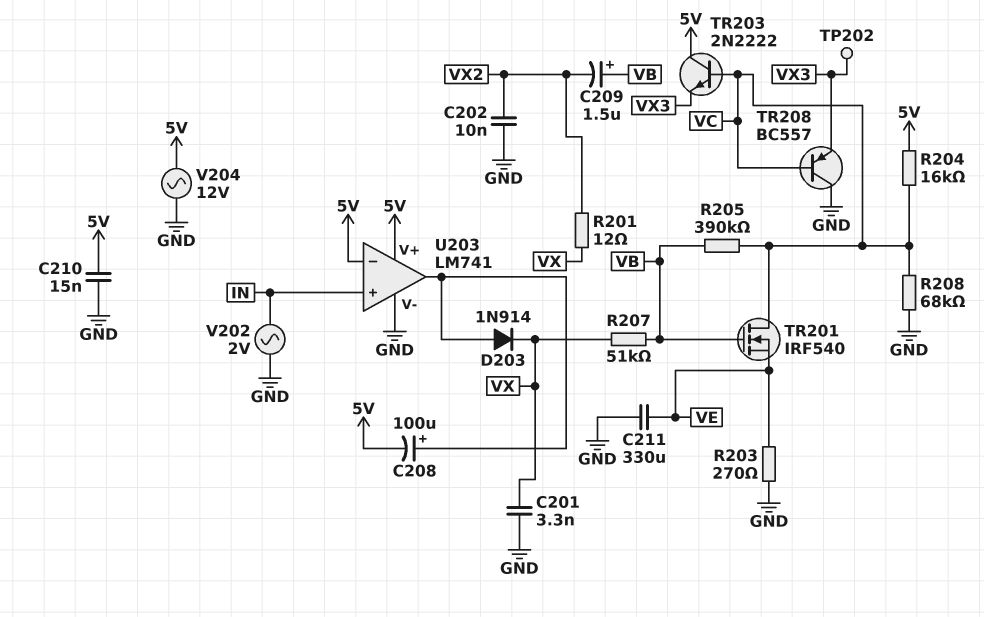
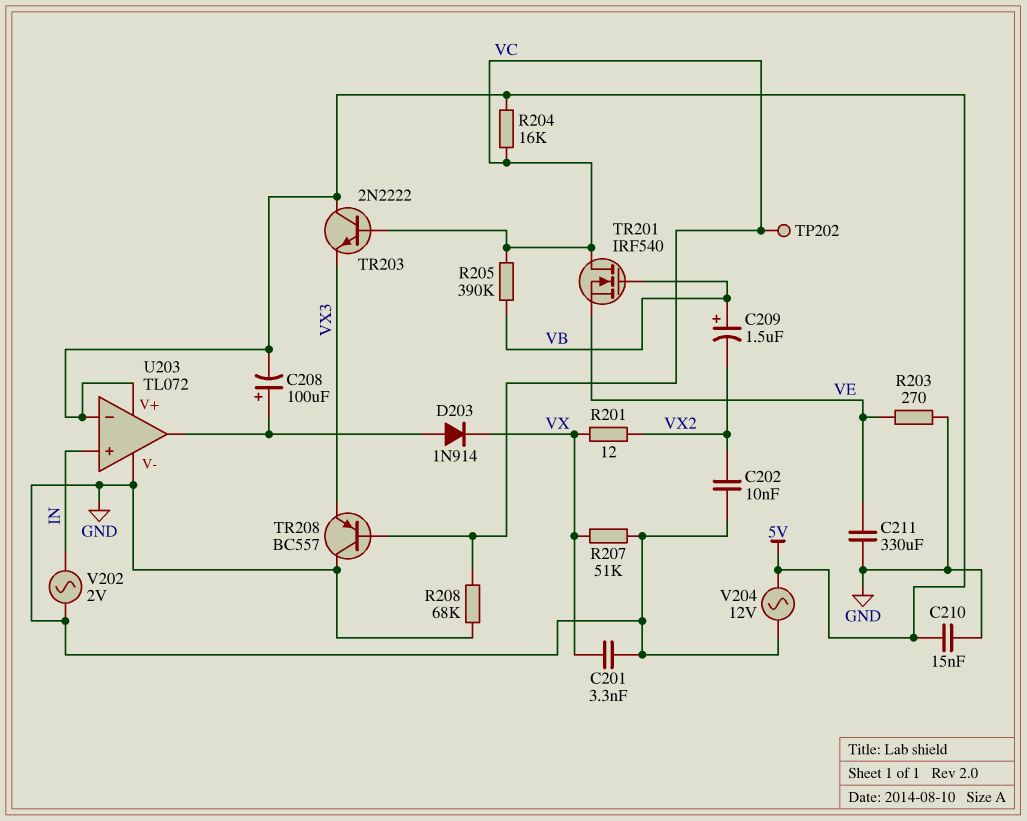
R207: 51k (VB, VX) -> 51k (GND, VX)
TP202: test point (VX3) -> test point (VC)
U203: LM741 -> TL072

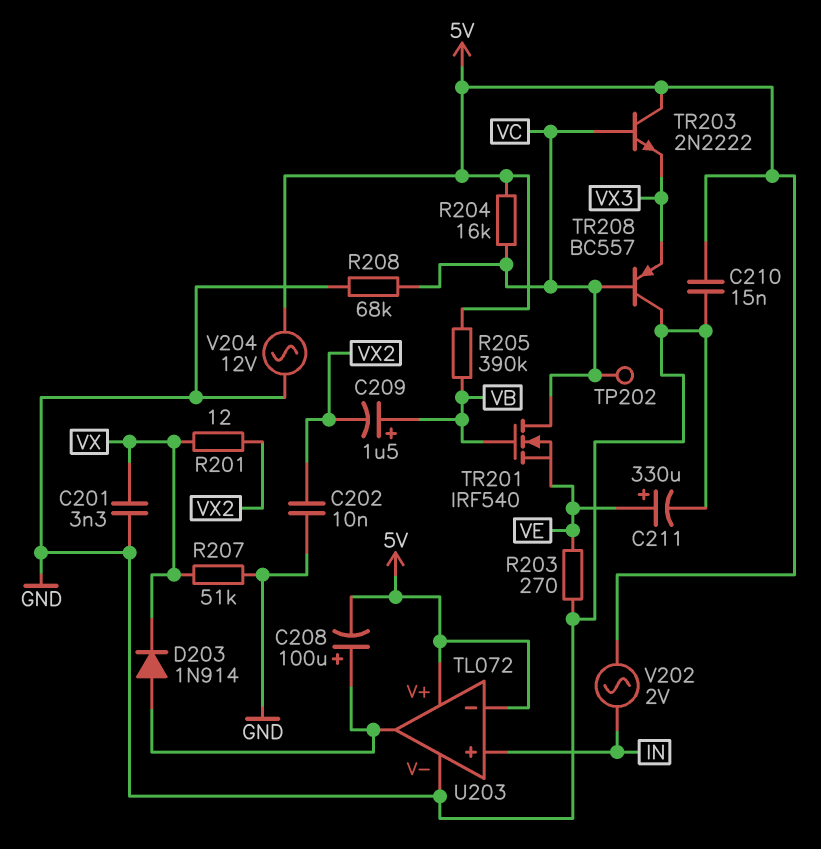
C211: 330uF (GND, VE) -> 330uF (plus VE, minus GND)
R205: 390k (VB, VC) -> 390k (5V, VB)
V202: AC 2V (GND, IN) -> AC 2V (5V, IN)

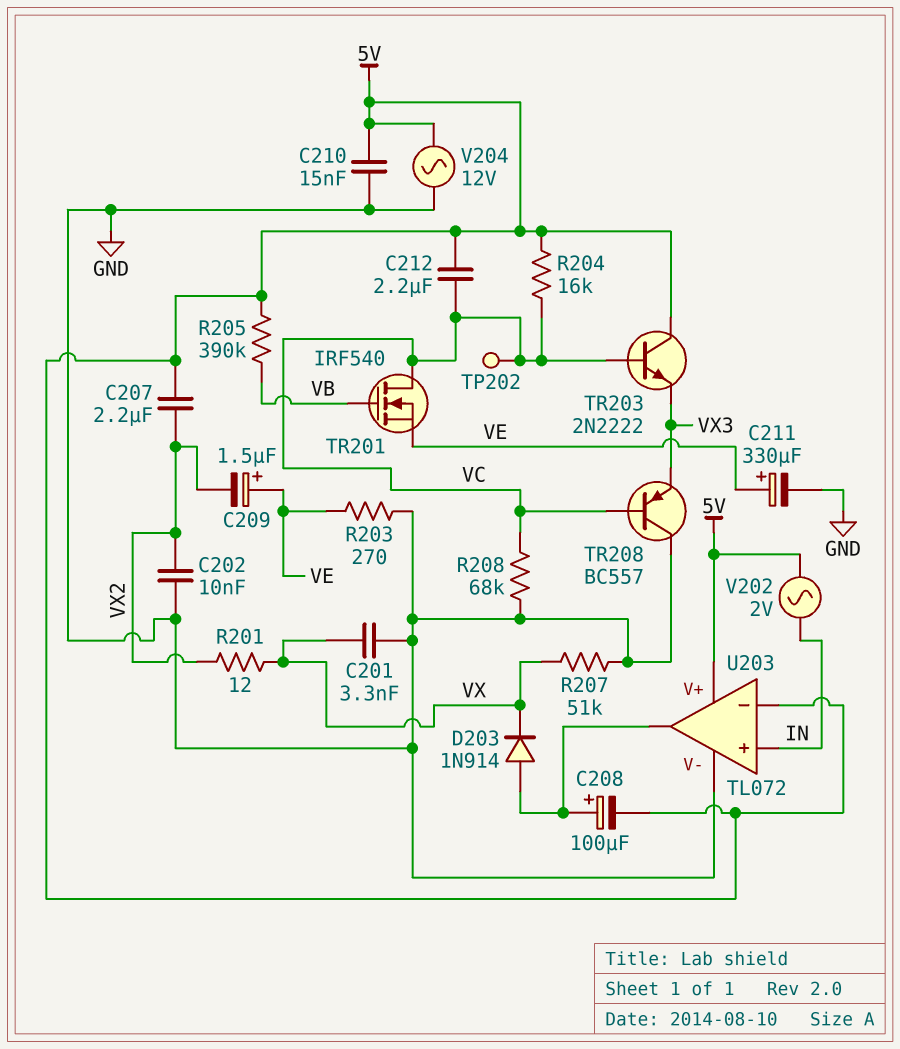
C207: none -> 2.2uF (5V, VX2)
C209: 1.5uF (plus VB, minus VX2) -> 1.5uF (plus VE, minus VX2)
C212: none -> 2.2uF (5V, VC)

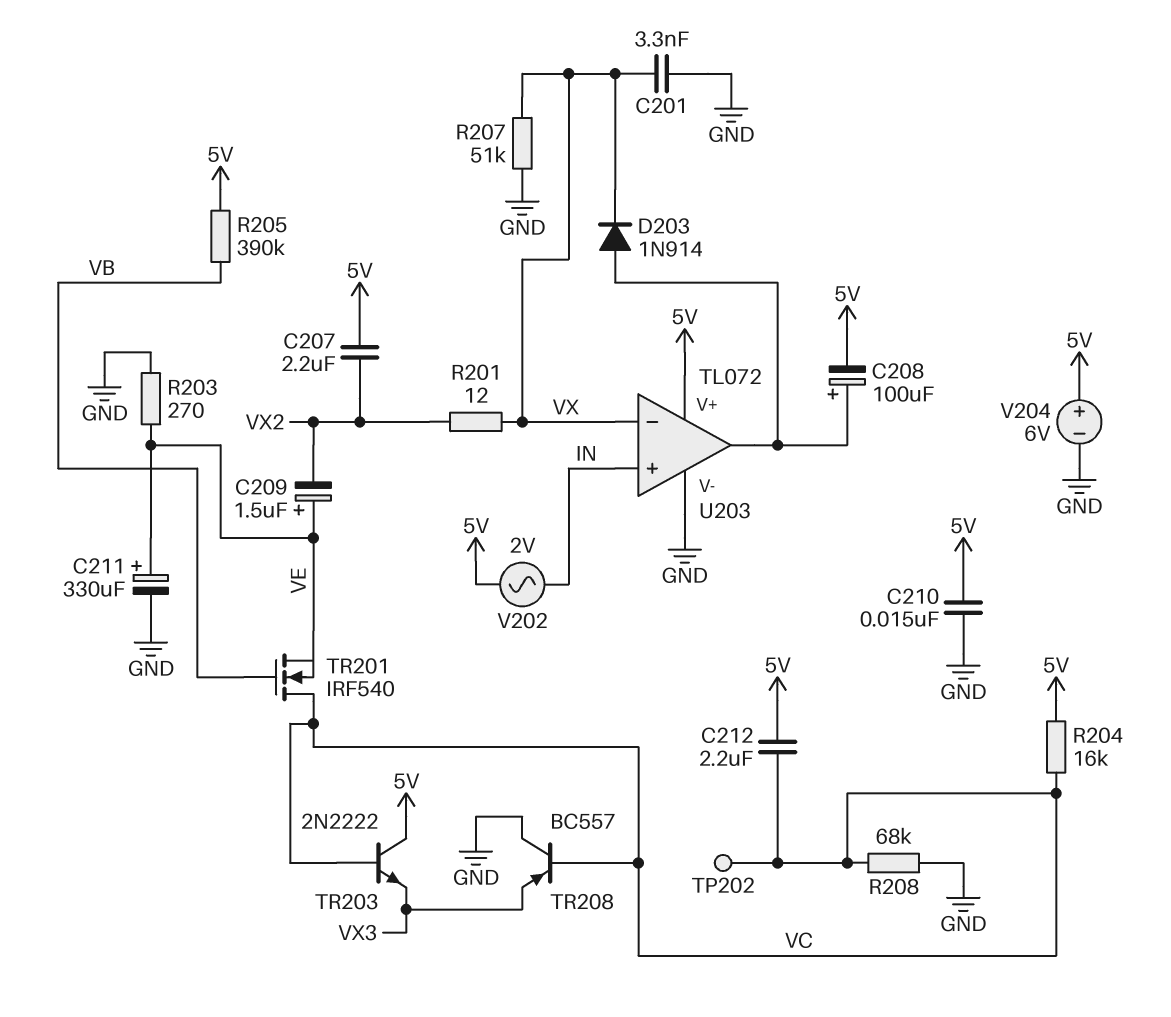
C202: 10nF (GND, VX2) -> none
U203 pin in-: 5V -> VX
V204: AC 12V (5V, GND) -> 6V (plus 5V, minus GND)

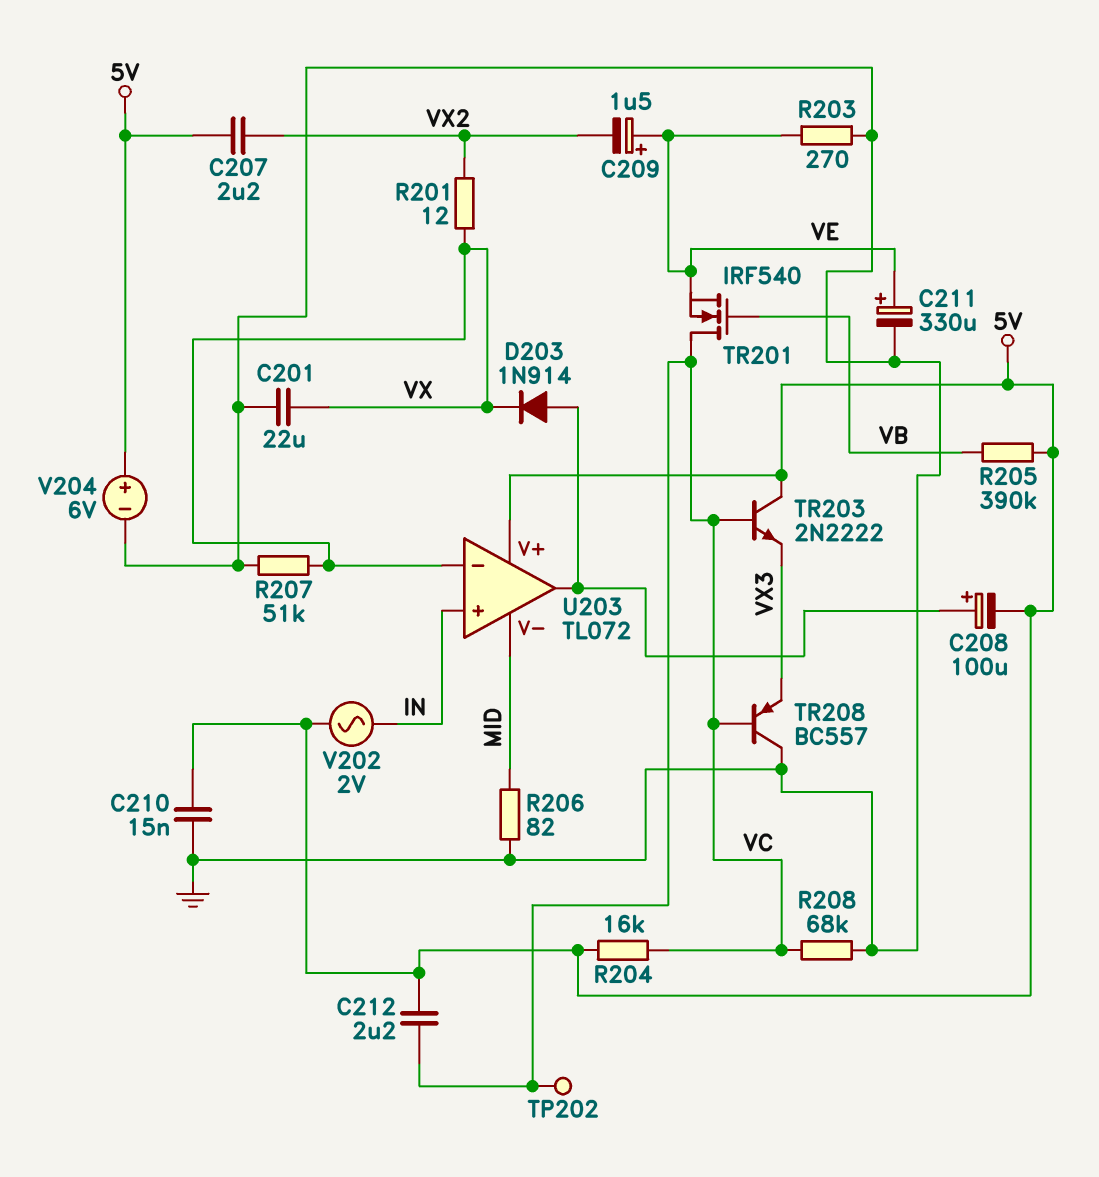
C201: 3.3nF (GND, VX) -> 22uF (GND, VX)
R206: none -> 82 (GND, MID)
U203 pin V-: GND -> MID

